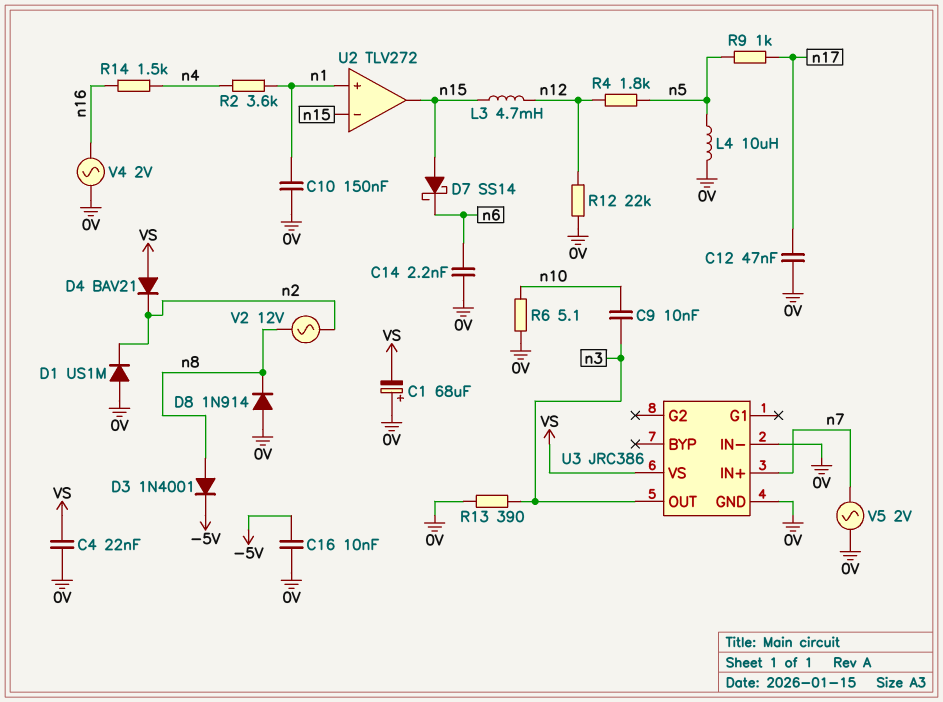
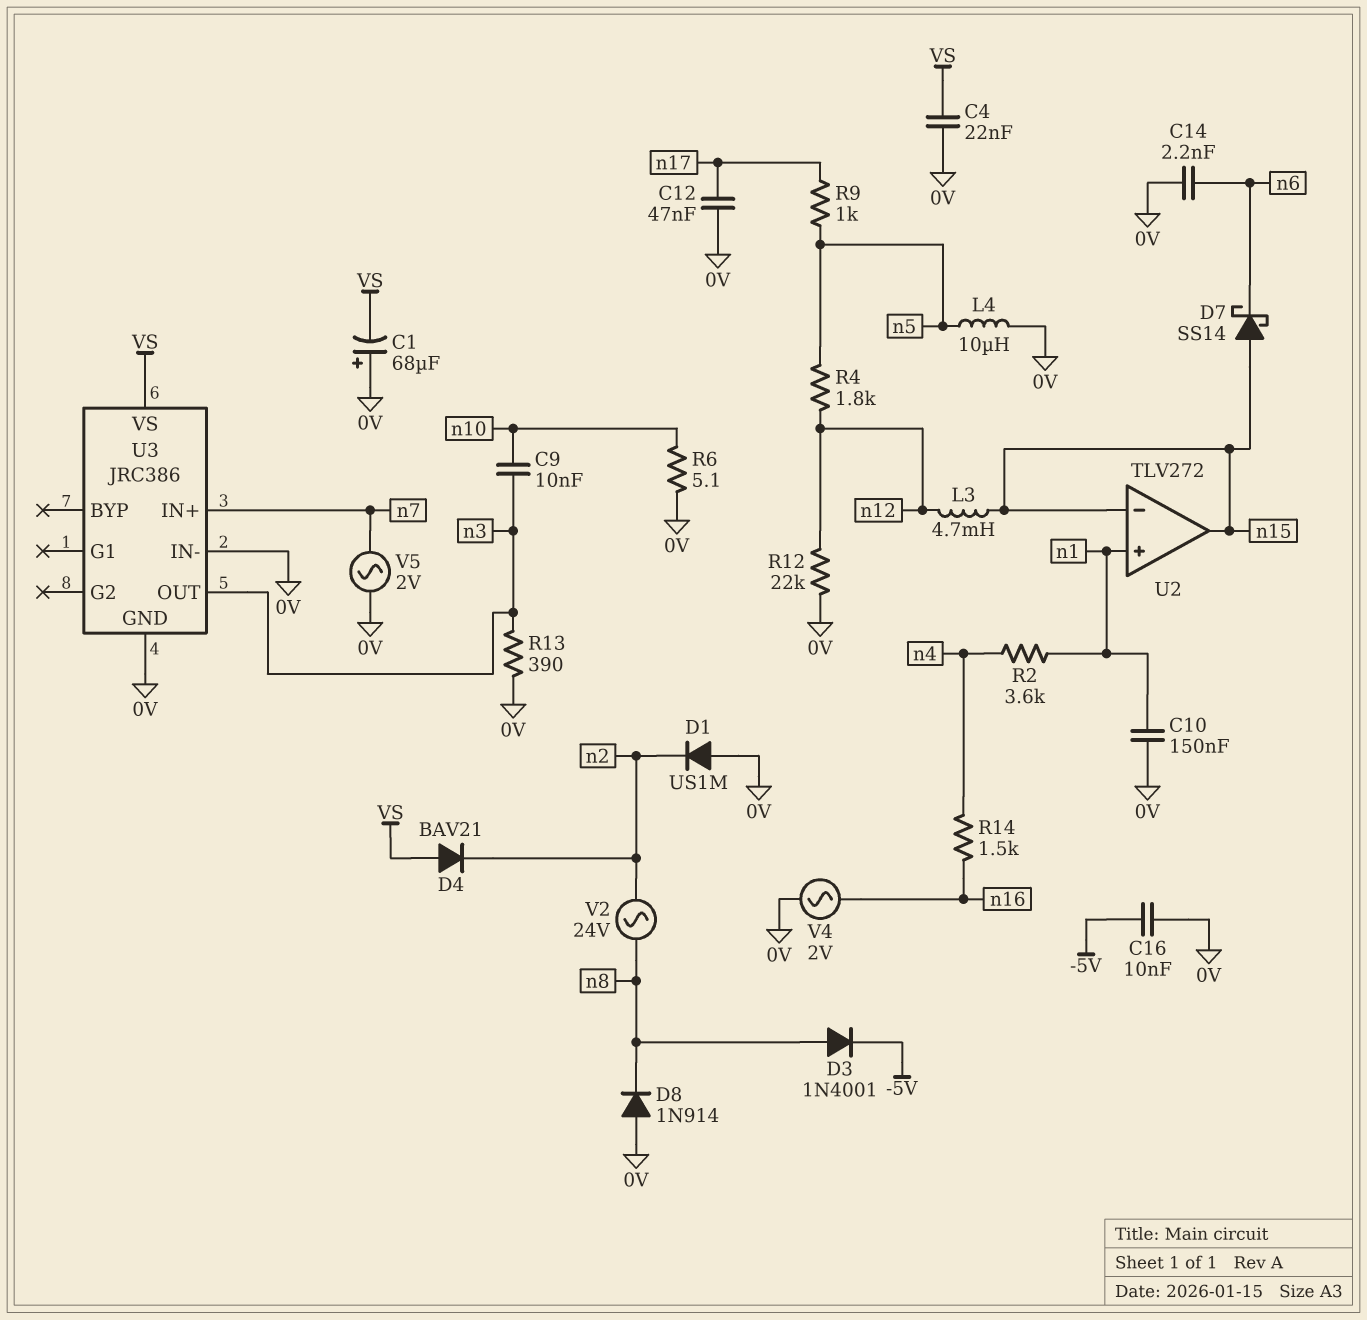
V2: AC 12V (n2, n8) -> AC 24V (n2, n8)

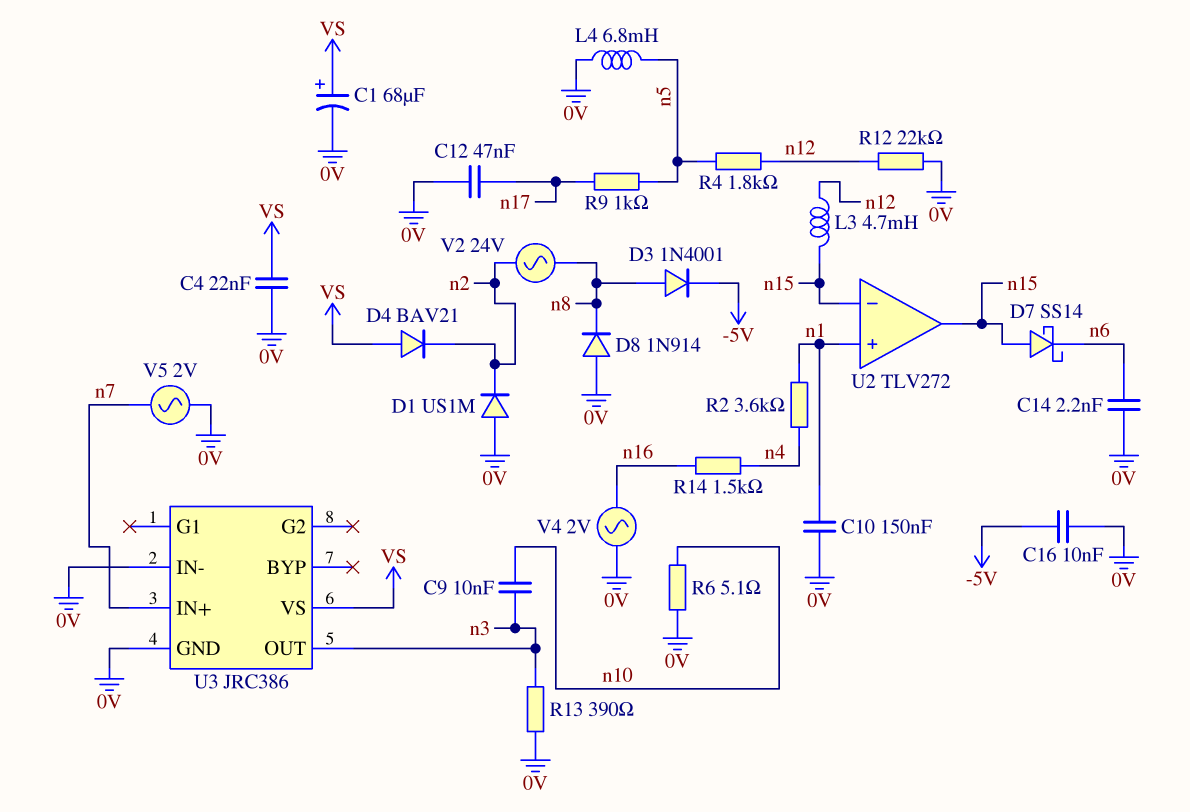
C1: 68uF (plus 0V, minus VS) -> 68uF (plus VS, minus 0V)
L4: 10uH (0V, n5) -> 6.8mH (0V, n5)

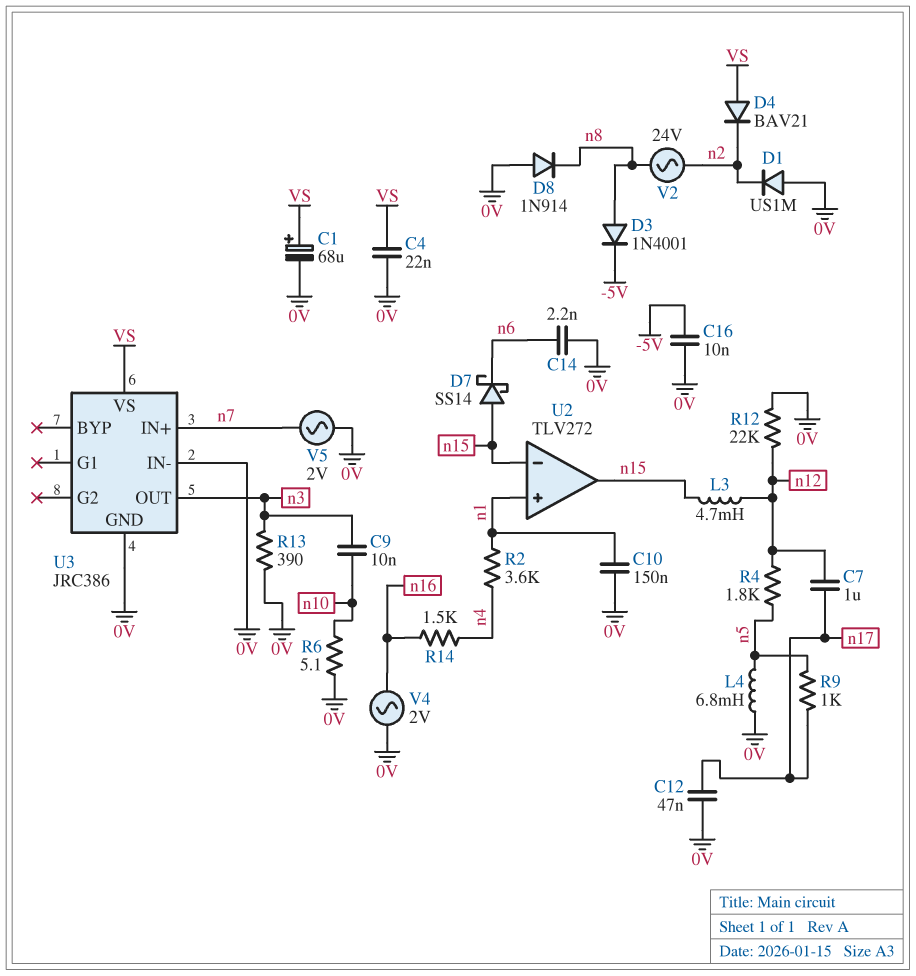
C7: none -> 1uF (n12, n17)

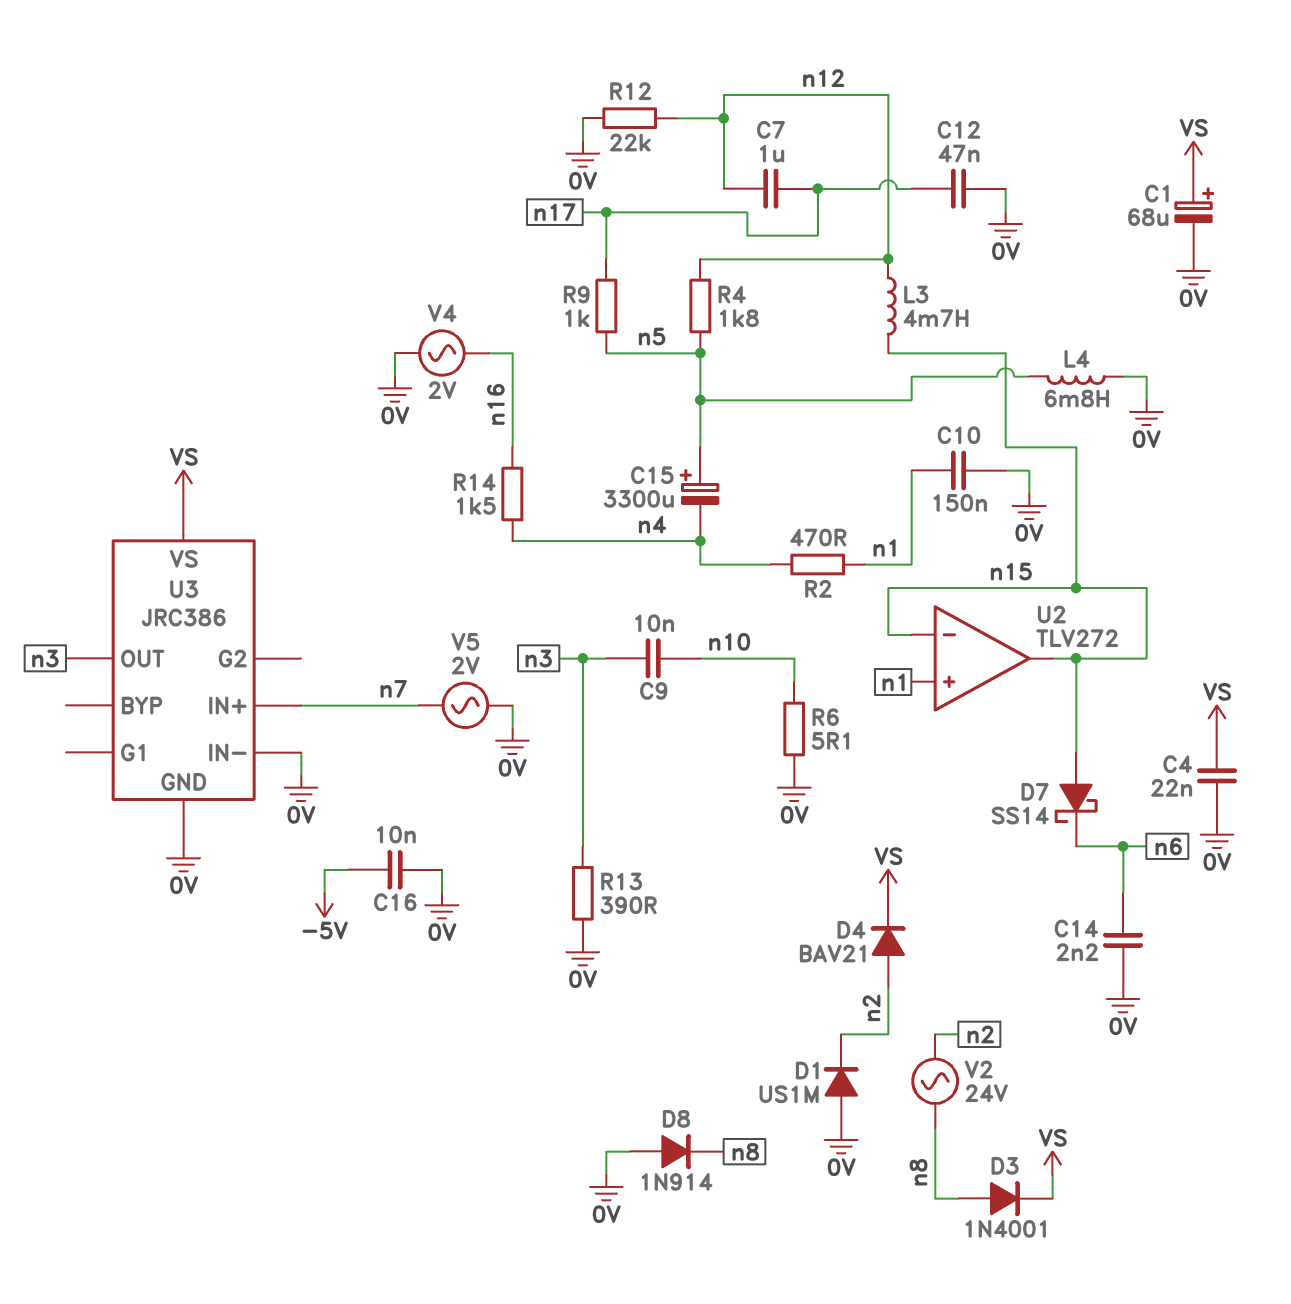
C15: none -> 3300uF (plus n5, minus n4)
D3: diode 1N4001 (A n8, K -5V) -> diode 1N4001 (A n8, K VS)
D4: diode BAV21 (A VS, K n2) -> diode BAV21 (A n2, K VS)
R2: 3.6k (n1, n4) -> 470 (n1, n4)

